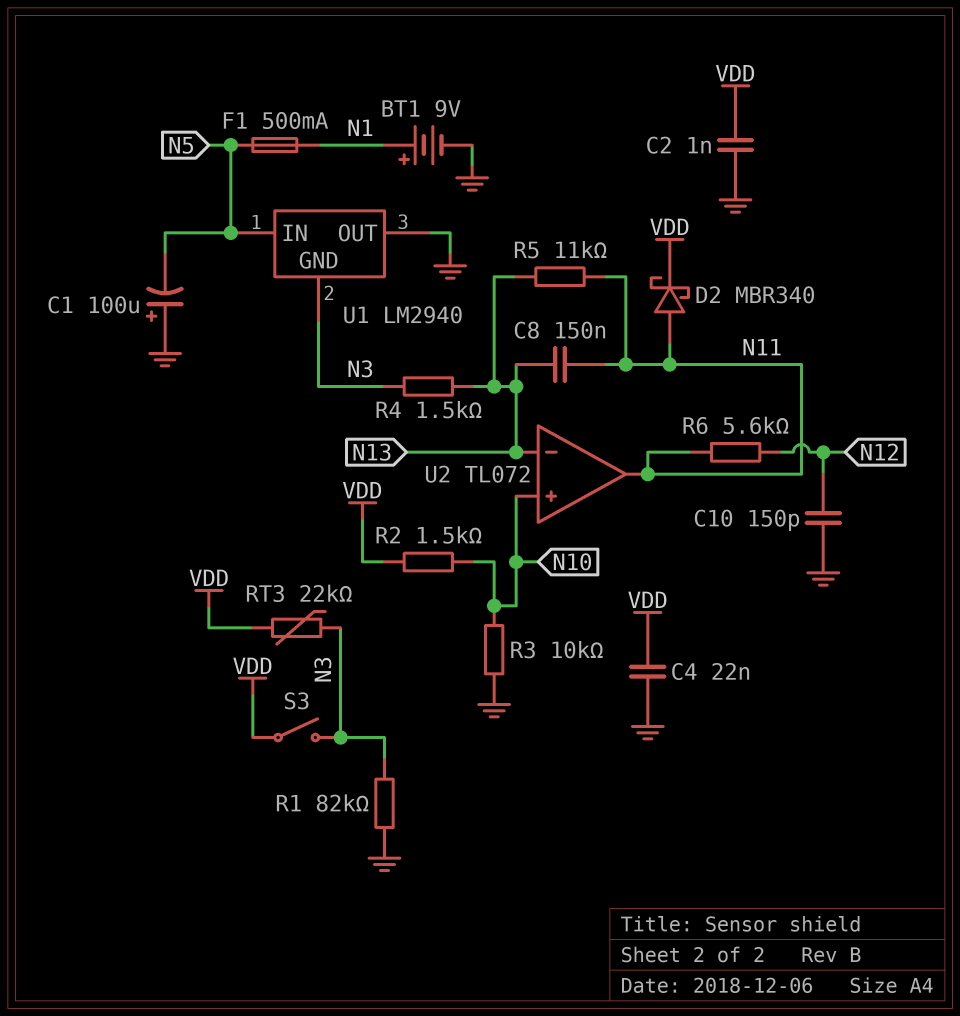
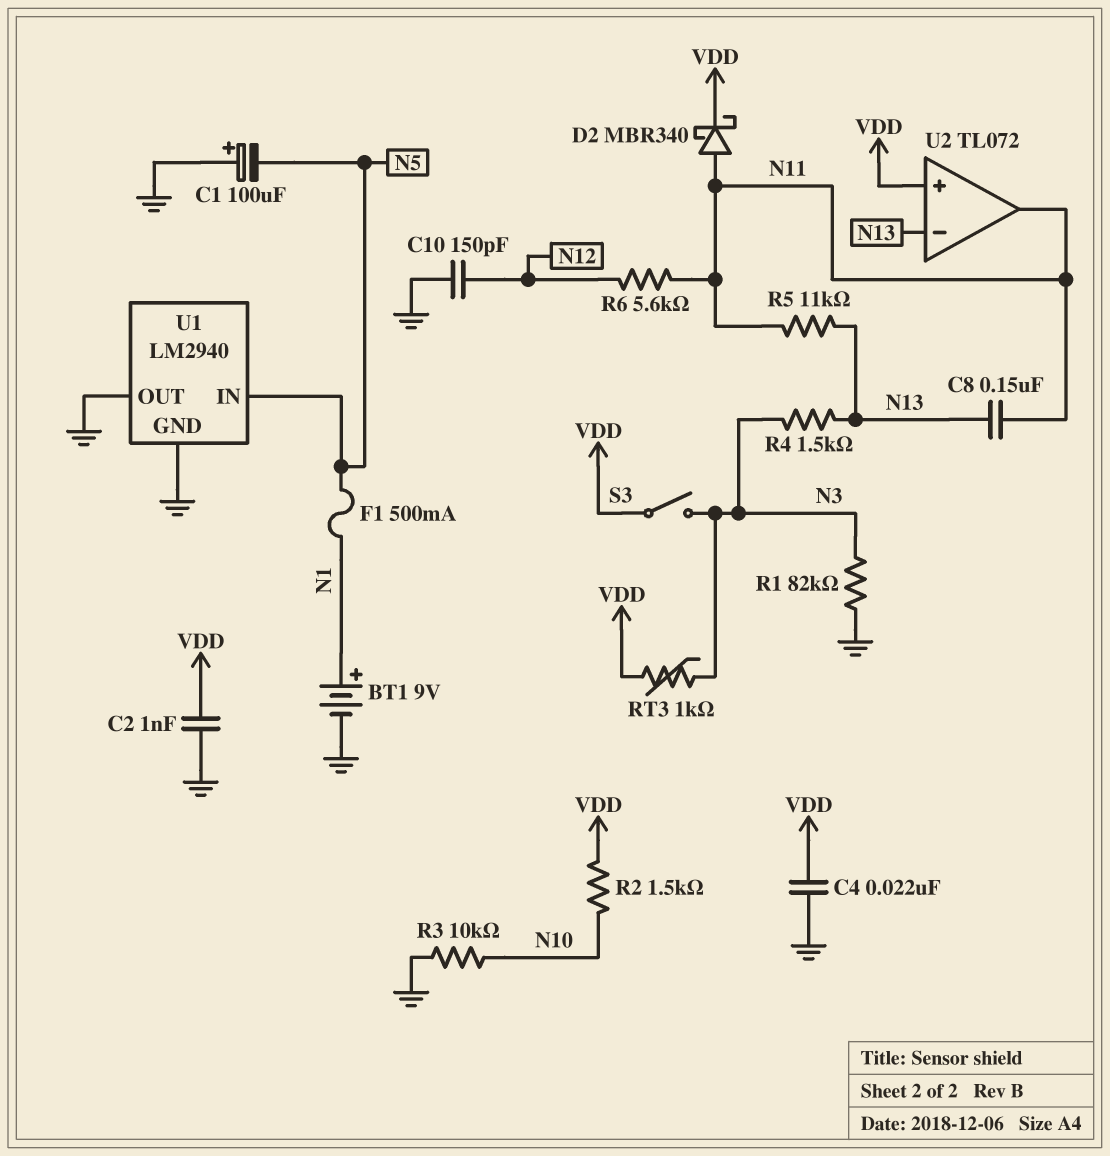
RT3: 22k (N3, VDD) -> 1k (N3, VDD)
U1 pin GND: N3 -> GND
U2 pin in+: N10 -> VDD

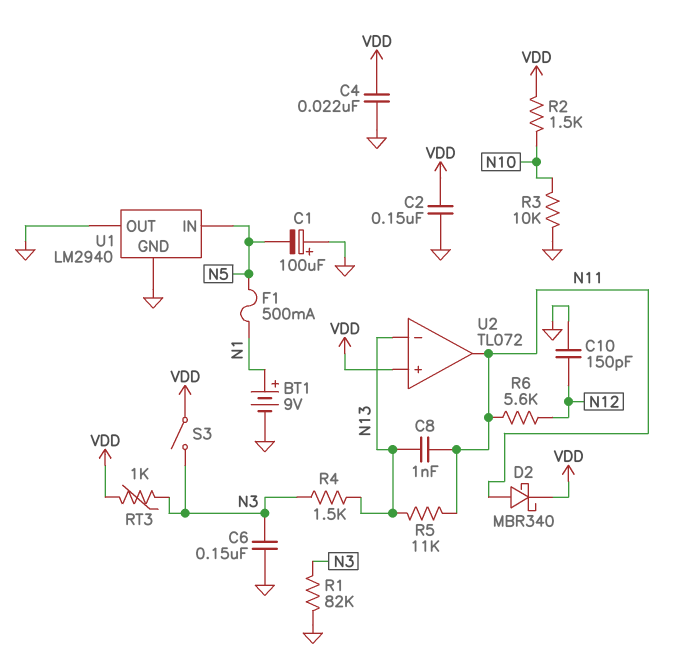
C2: 1nF (GND, VDD) -> 150nF (GND, VDD)
C6: none -> 150nF (GND, N3)
C8: 150nF (N11, N13) -> 1nF (N11, N13)

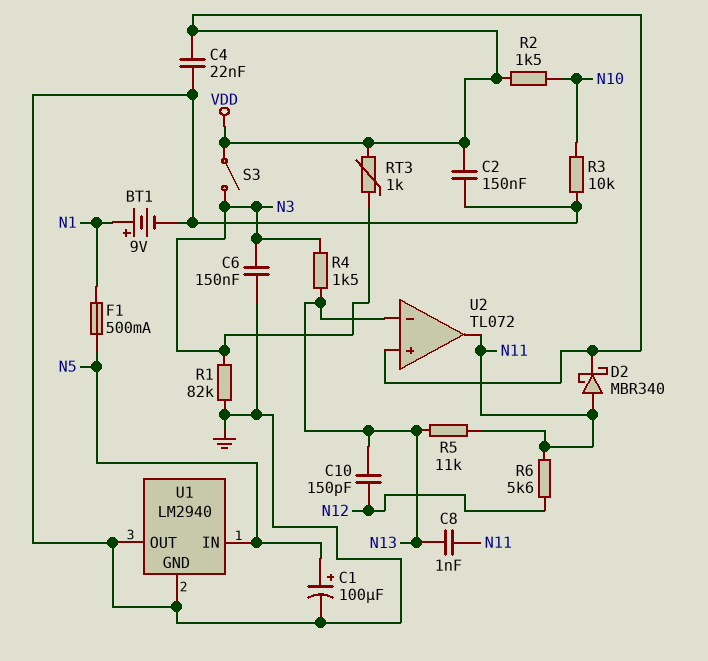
C1: 100uF (plus GND, minus N5) -> 100uF (plus N5, minus GND)
C10: 150pF (GND, N12) -> 150pF (N12, N13)

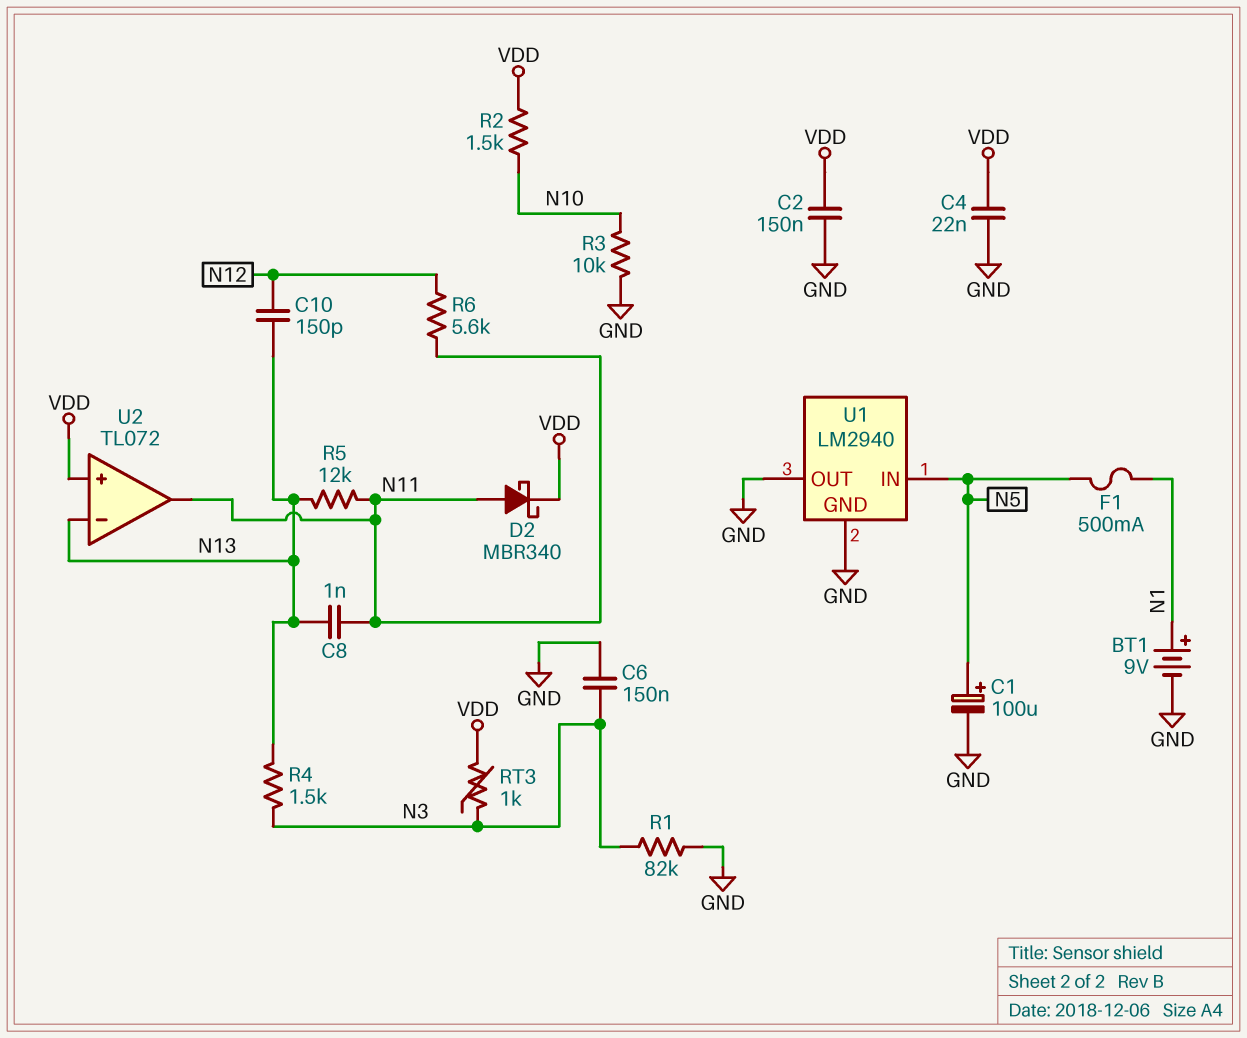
R5: 11k (N11, N13) -> 12k (N11, N13)
S3: switch (N3, VDD) -> none

